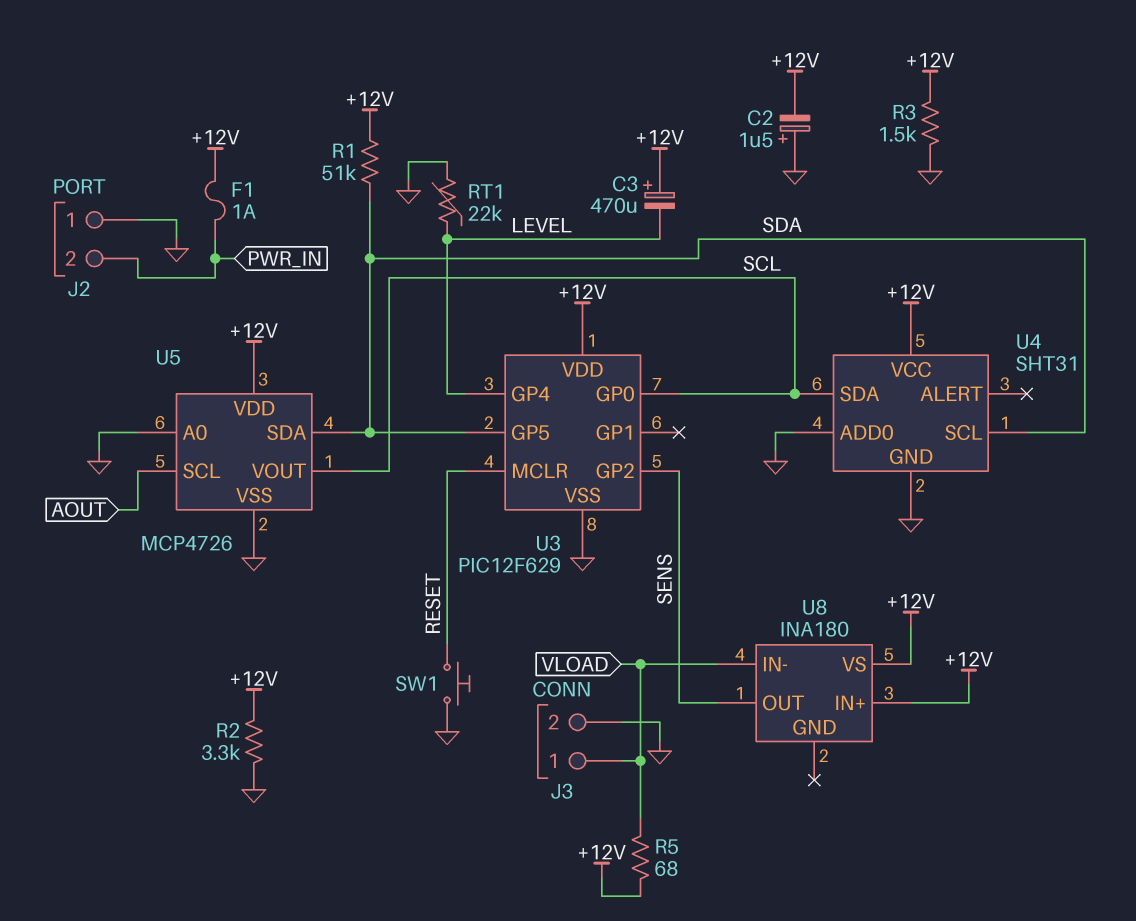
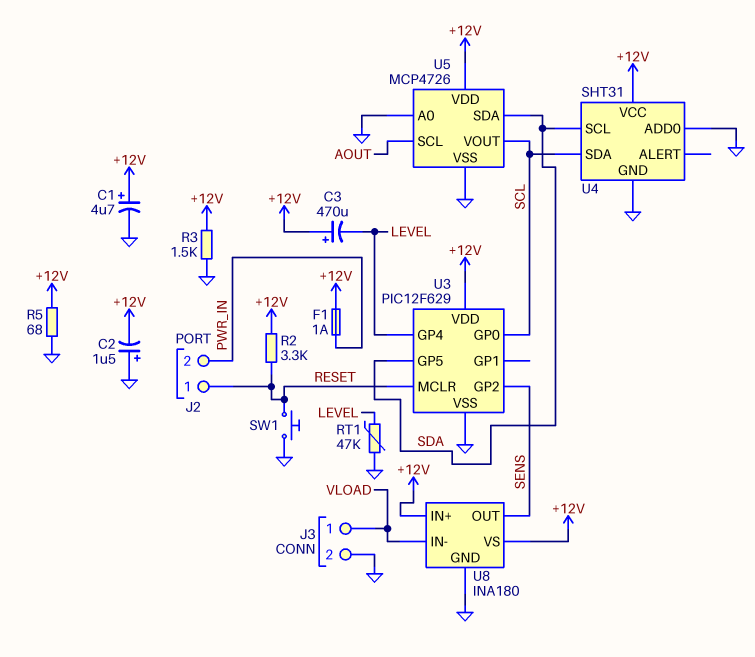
C1: none -> 4.7uF (plus +12V, minus GND)
J2 pin 1: GND -> RESET
R1: 51k (+12V, SDA) -> none
R2: 3.3k (+12V, GND) -> 3.3k (+12V, RESET)
R5: 68 (+12V, VLOAD) -> 68 (+12V, GND)
RT1: 22k (GND, LEVEL) -> 47k (GND, LEVEL)
U8 pin GND: none -> GND

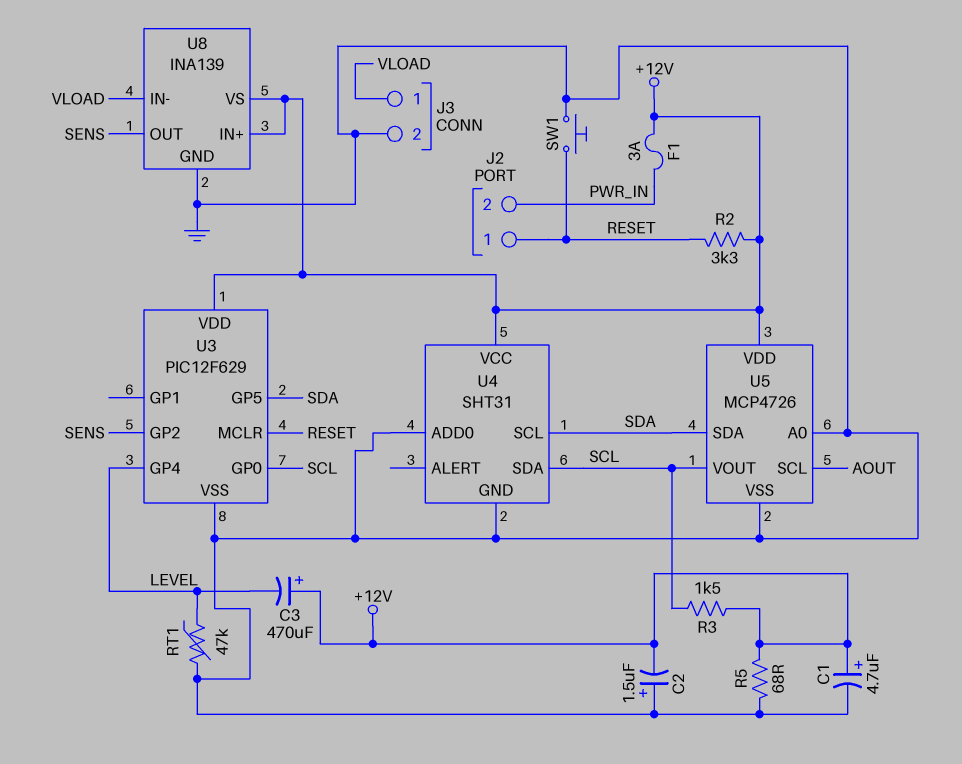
F1: 1A (+12V, PWR_IN) -> 3A (+12V, PWR_IN)
R3: 1.5k (+12V, GND) -> 1.5k (+12V, SCL)
U8: INA180 -> INA139

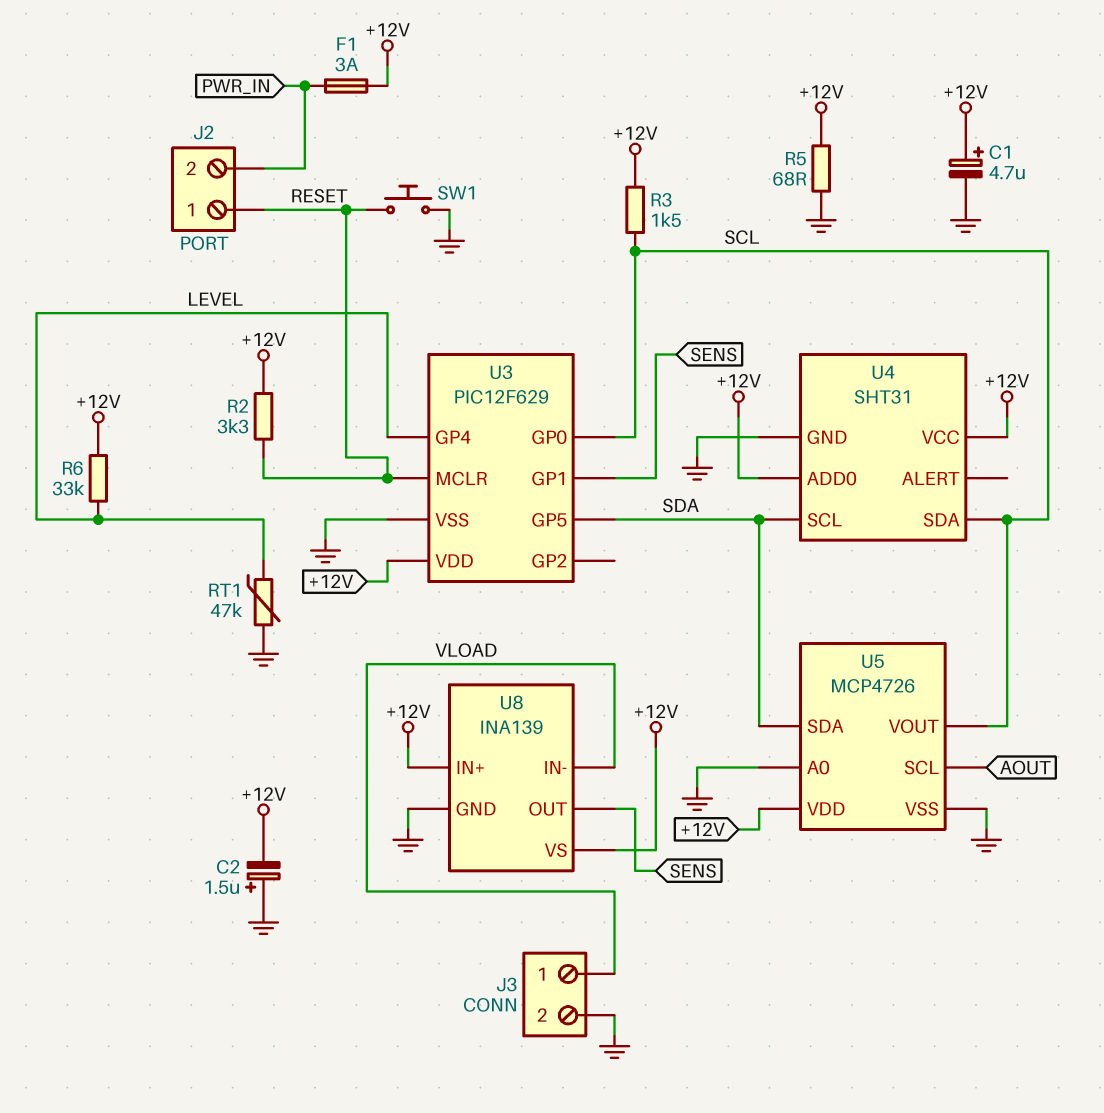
C3: 470uF (plus +12V, minus LEVEL) -> none
R6: none -> 33k (+12V, LEVEL)
U3 pin GP1: none -> SENS
U3 pin GP2: SENS -> none
U4 pin ADD0: GND -> +12V

